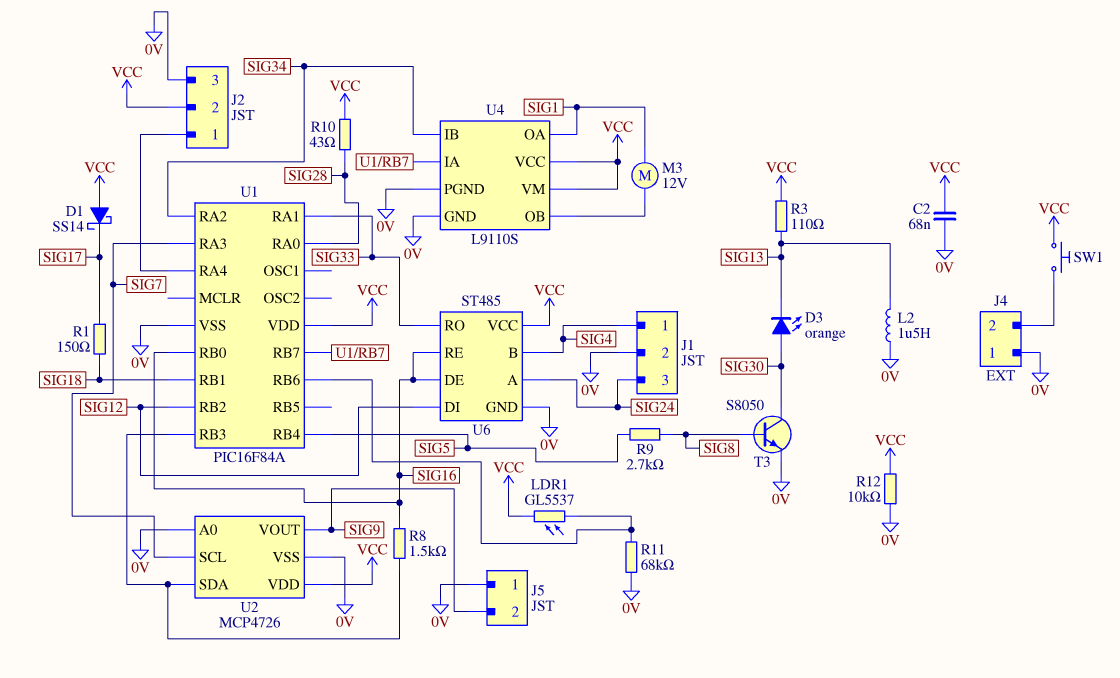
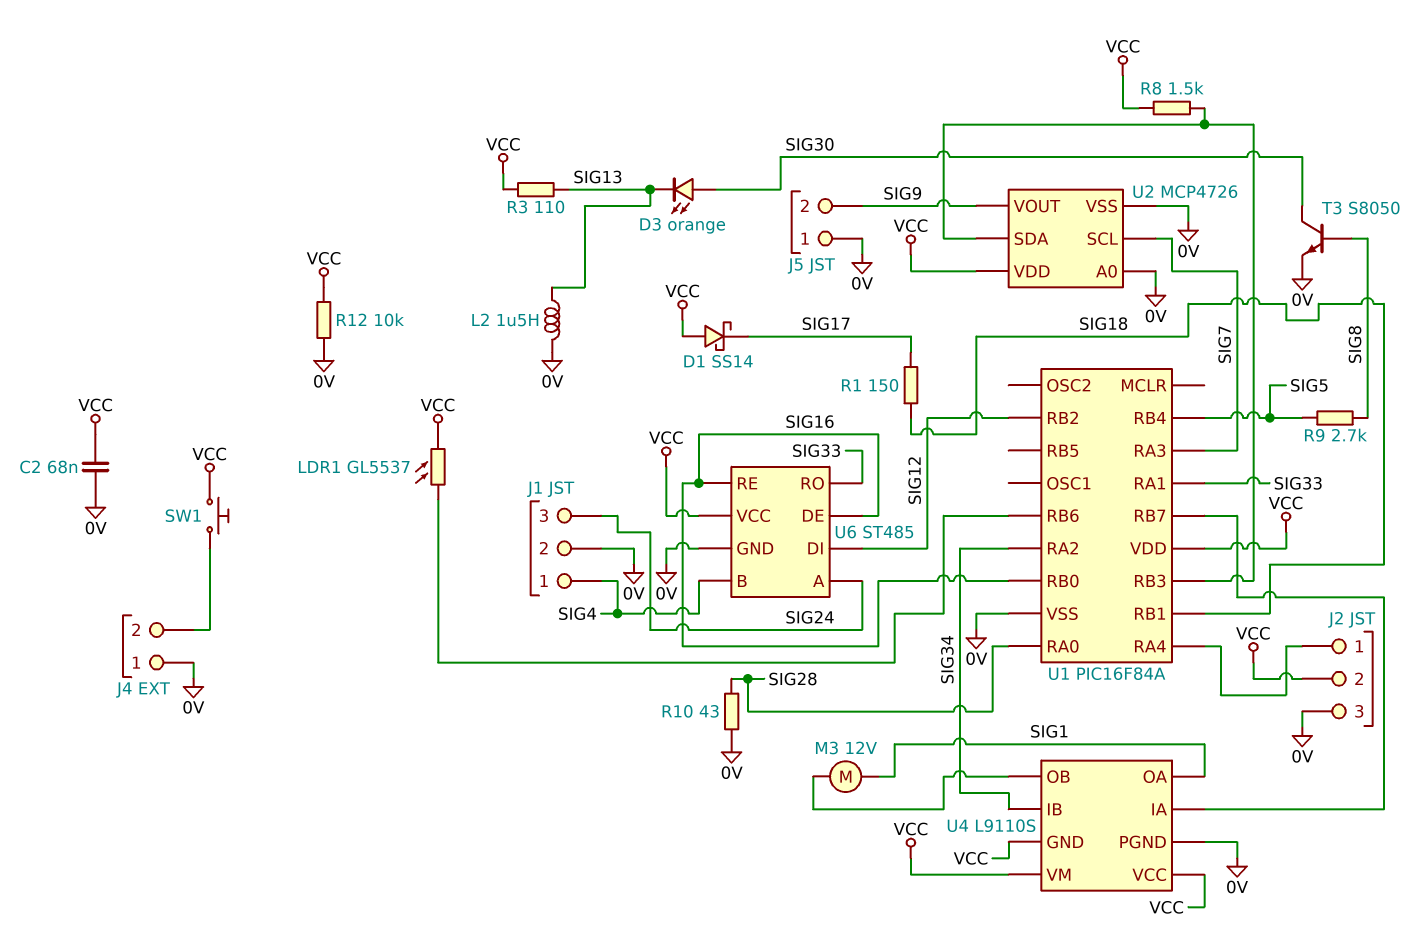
R8: 1.5k (SIG16, U1/RB3) -> 1.5k (U1/RB3, VCC)
R10: 43 (SIG28, VCC) -> 43 (0V, SIG28)
R11: 68k (0V, U1/RB6) -> none
U4 pin GND: 0V -> VCC

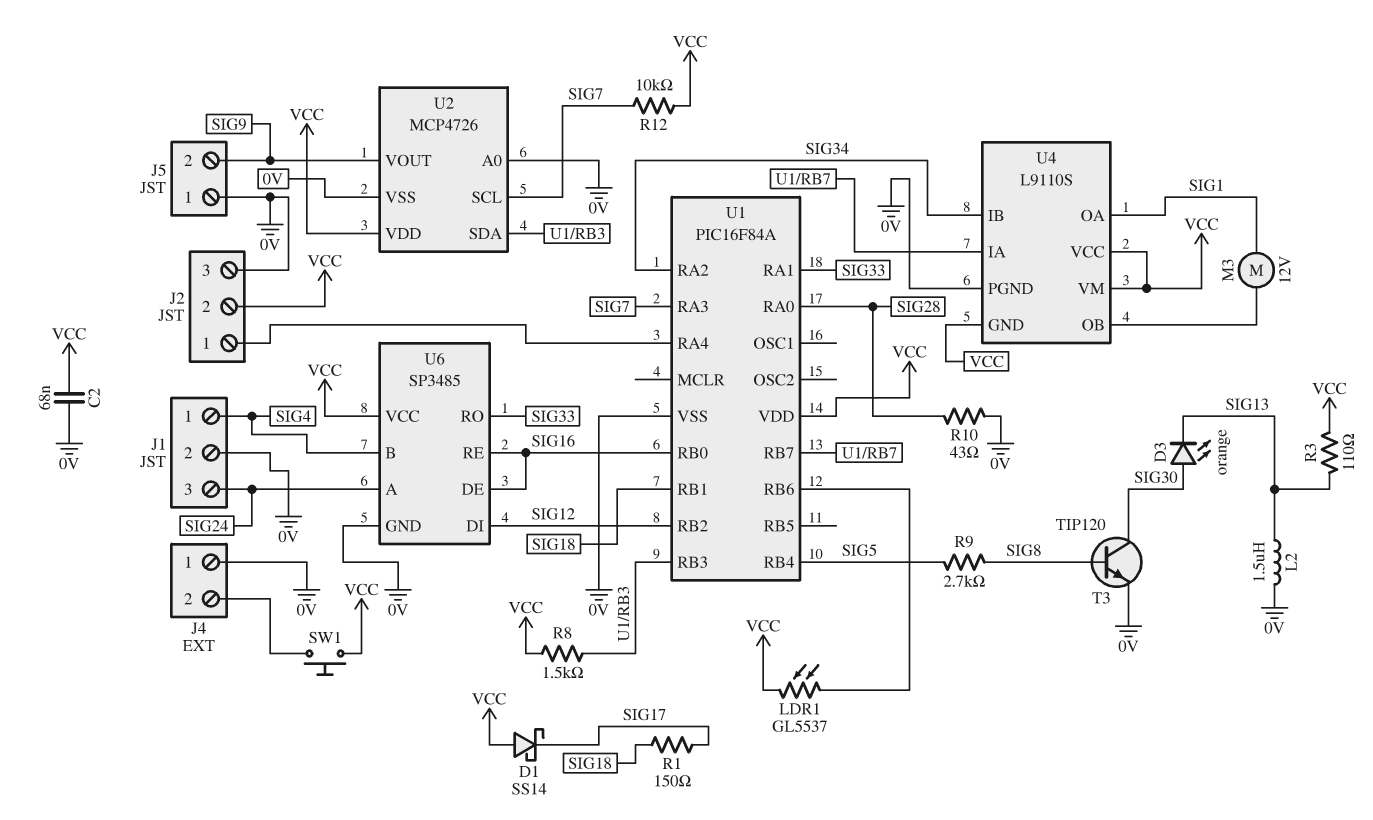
R12: 10k (0V, VCC) -> 10k (SIG7, VCC)
T3: NPN S8050 (B SIG8, C SIG30, E 0V) -> NPN TIP120 (B SIG8, C SIG30, E 0V)
U6: ST485 -> SP3485

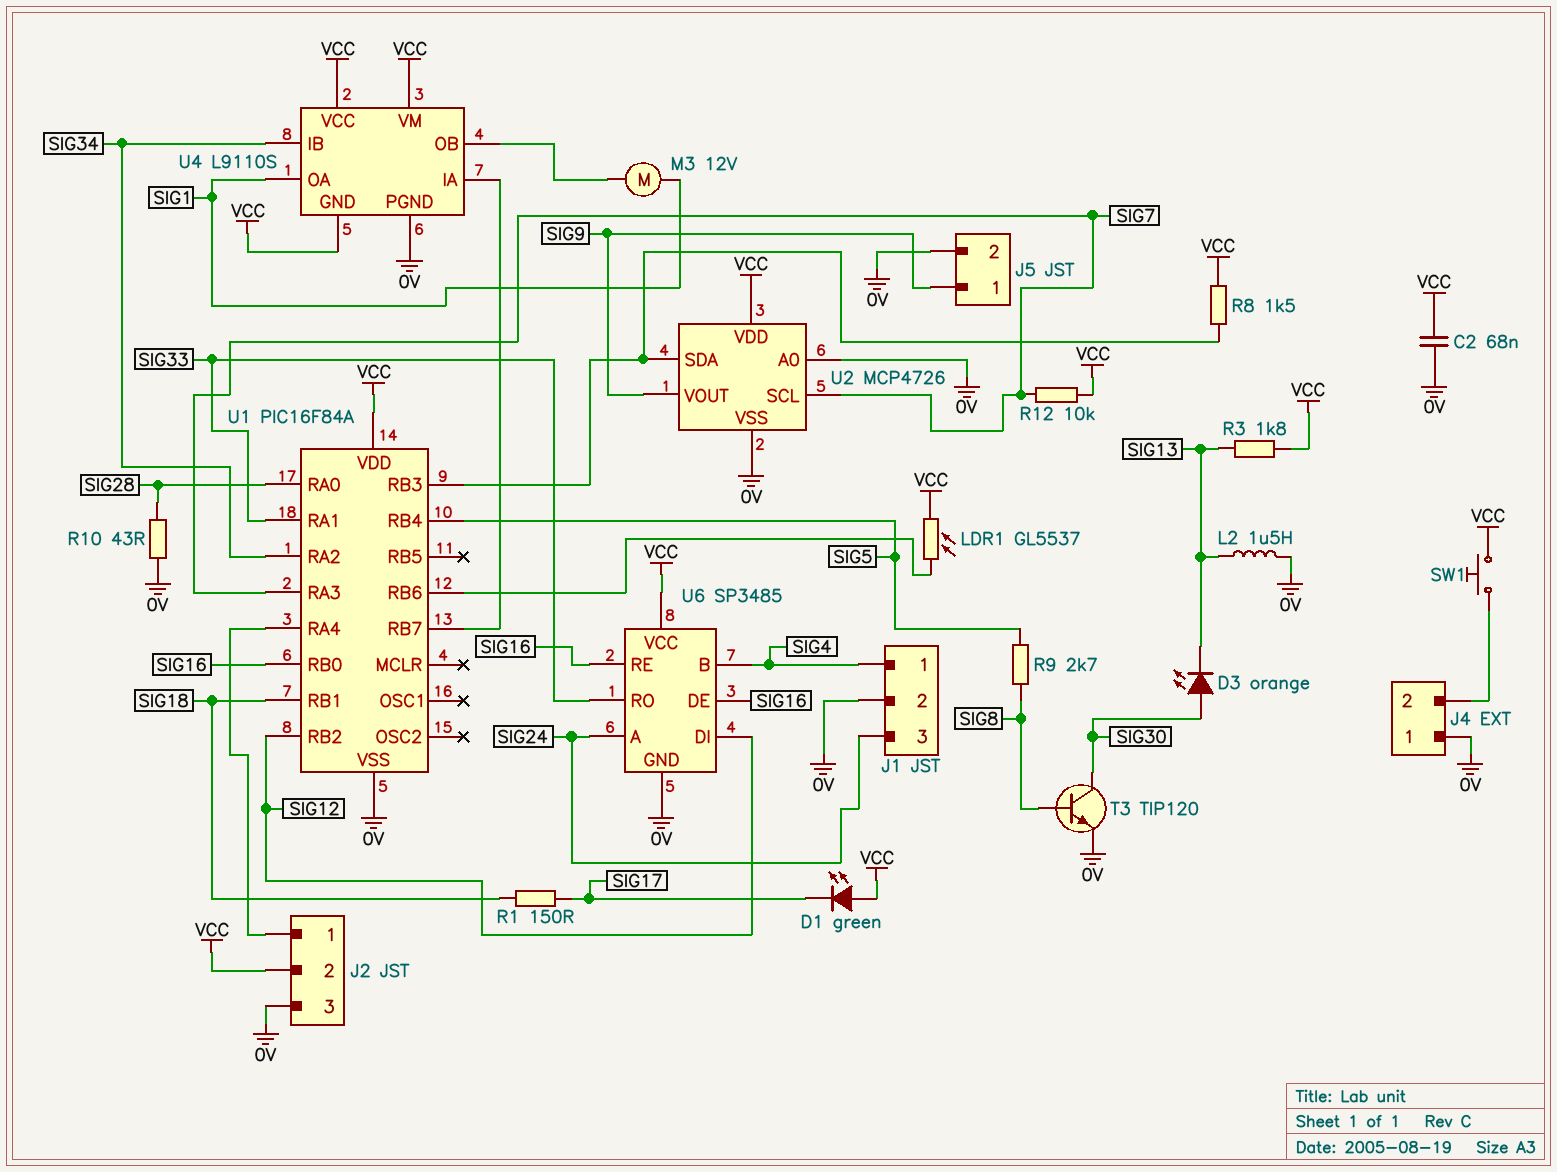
D1: schottky SS14 (A VCC, K SIG17) -> LED green (A VCC, K SIG17)
J5 pin 1: 0V -> SIG9
J5 pin 2: SIG9 -> 0V
R3: 110 (SIG13, VCC) -> 1.8k (SIG13, VCC)

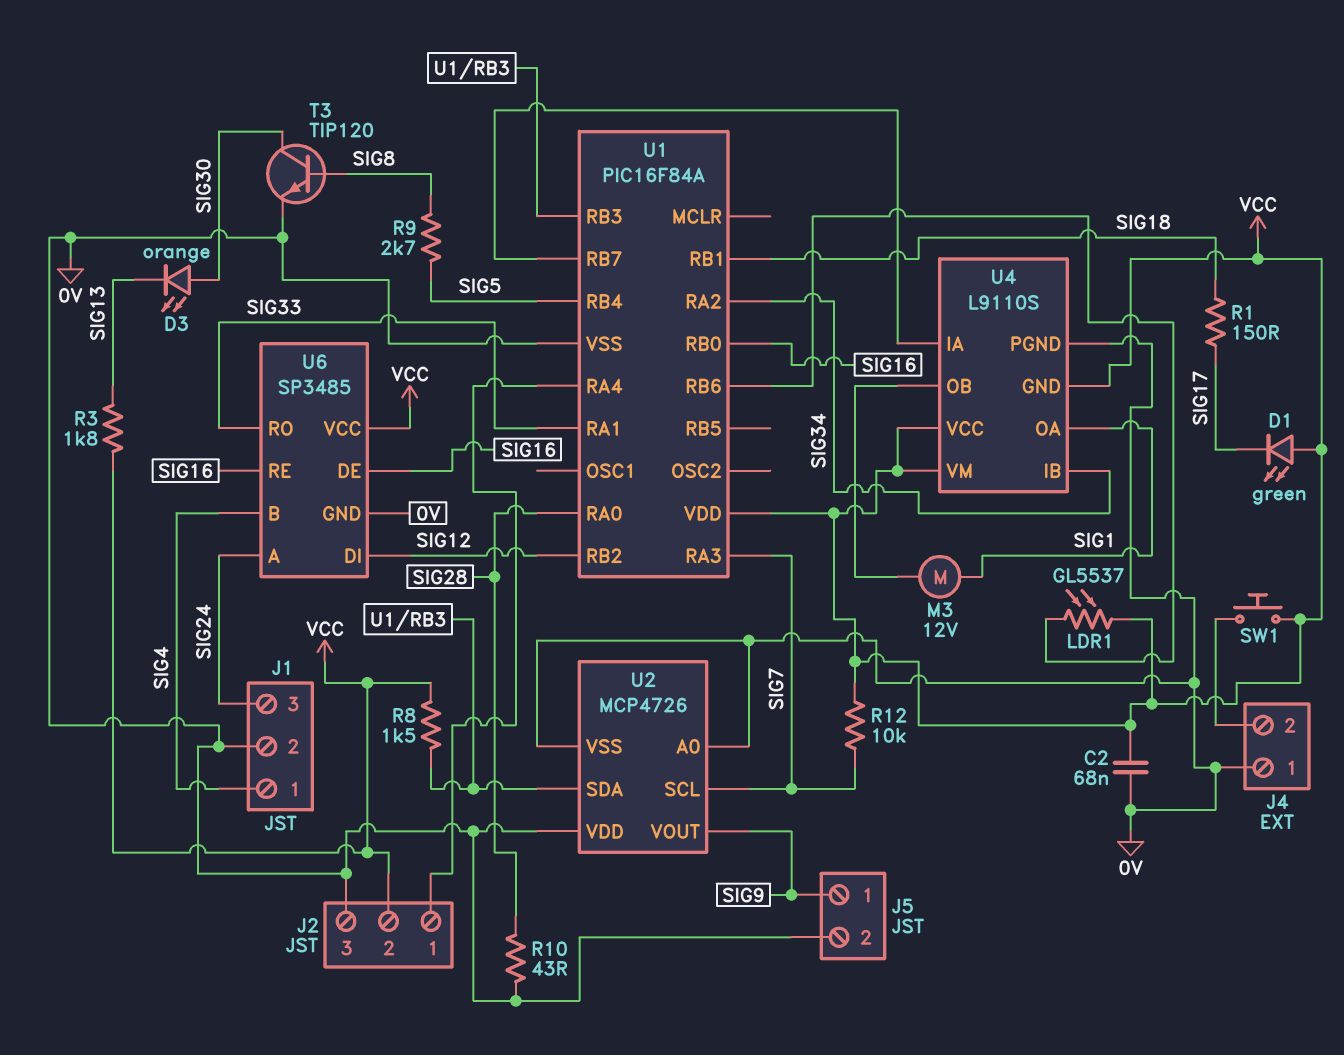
L2: 1.5uH (0V, SIG13) -> none
U2 pin VDD: VCC -> 0V

